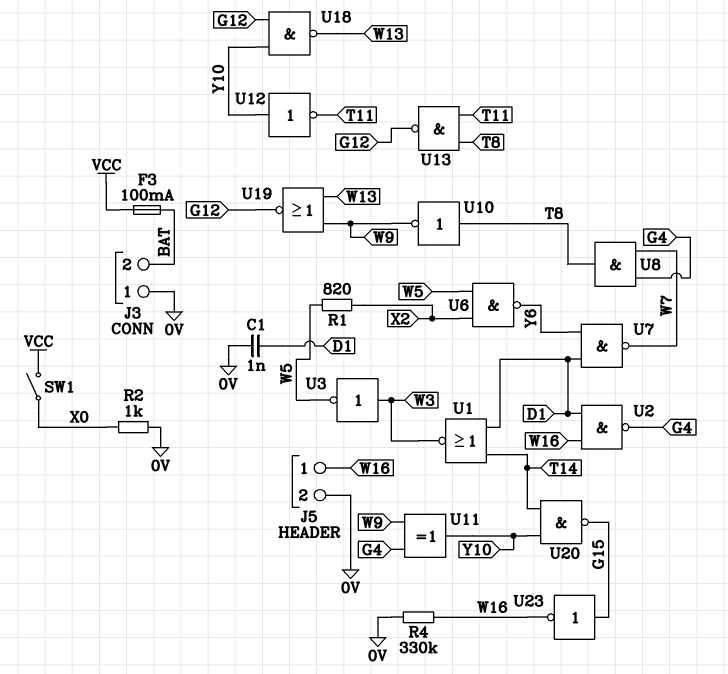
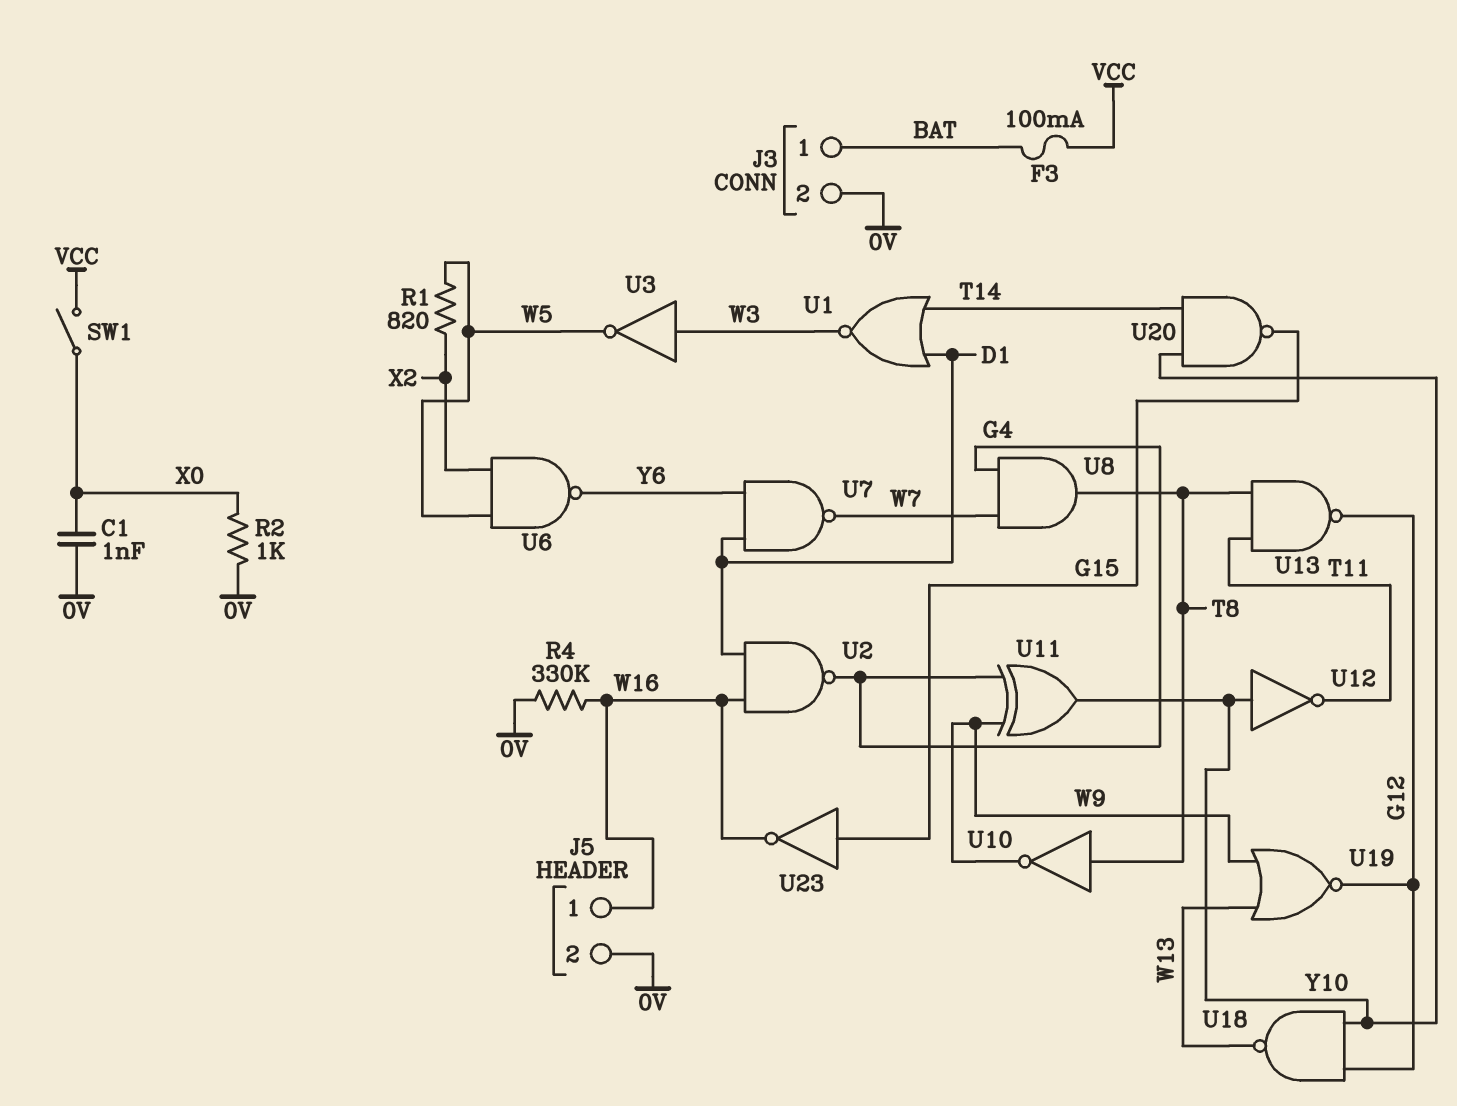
C1: 1nF (0V, D1) -> 1nF (0V, X0)
J3 pin 1: 0V -> BAT
J3 pin 2: BAT -> 0V

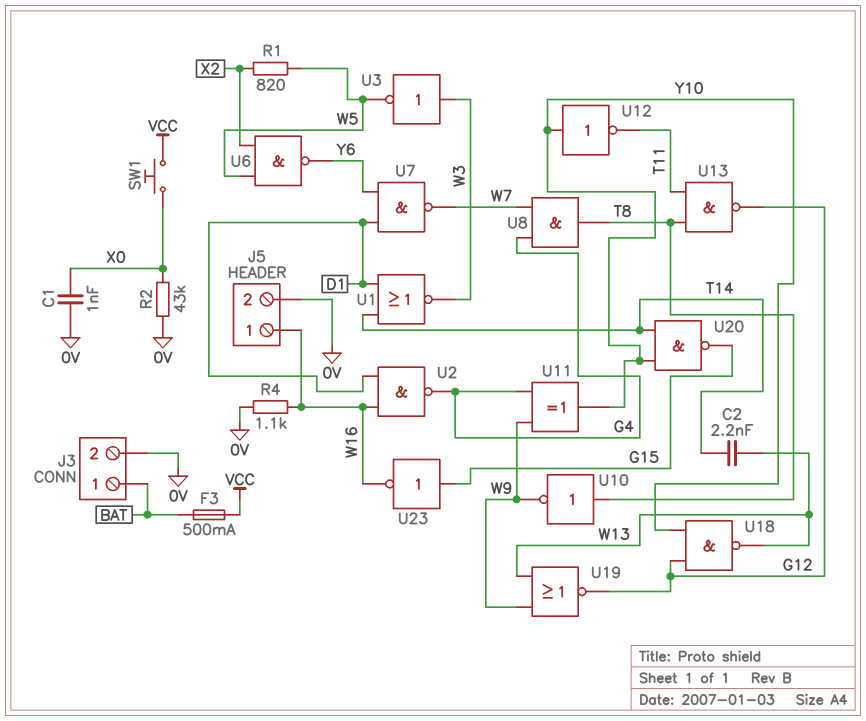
C2: none -> 2.2nF (T14, W13)
F3: 100mA (BAT, VCC) -> 500mA (BAT, VCC)
R2: 1k (0V, X0) -> 43k (0V, X0)
R4: 330k (0V, W16) -> 1.1k (0V, W16)
SW1: switch (VCC, X0) -> button (VCC, X0)

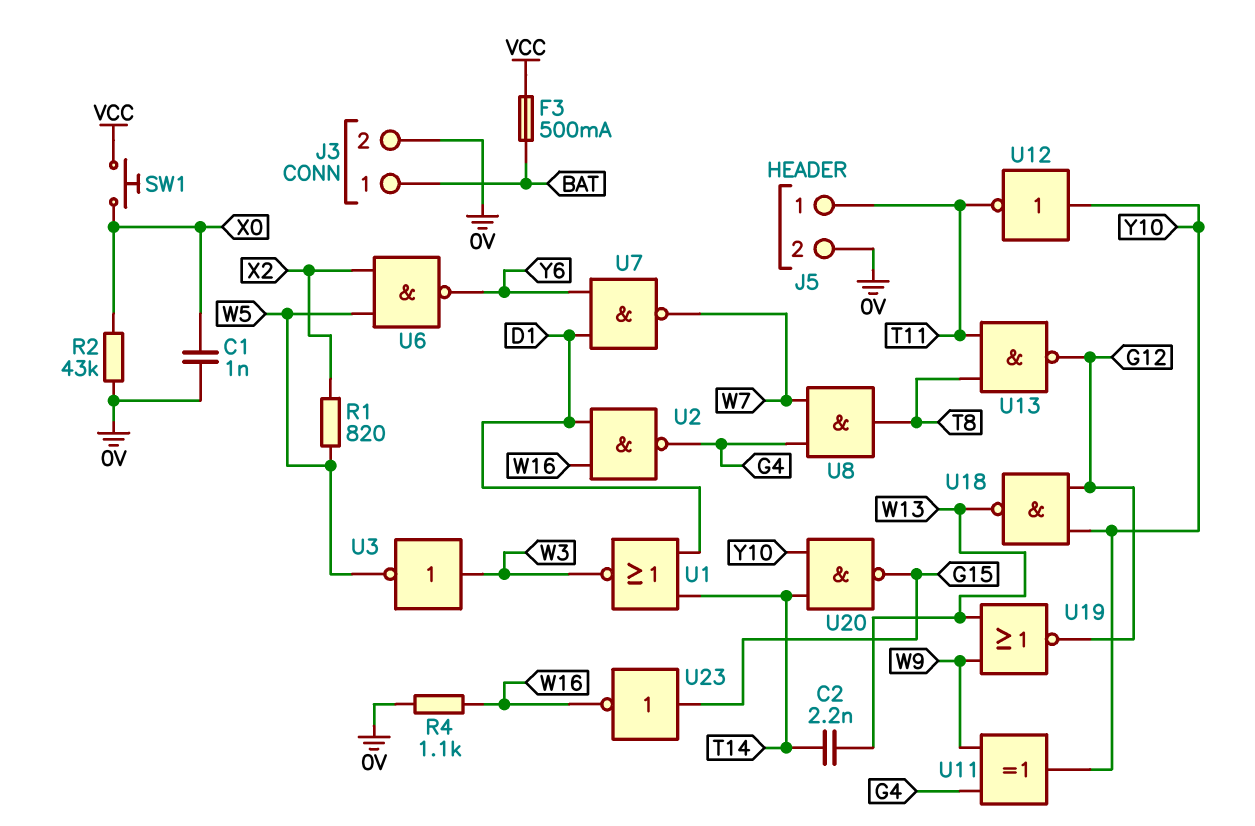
J5 pin 1: W16 -> T11
U10: NOT (in T8, out W9) -> none

